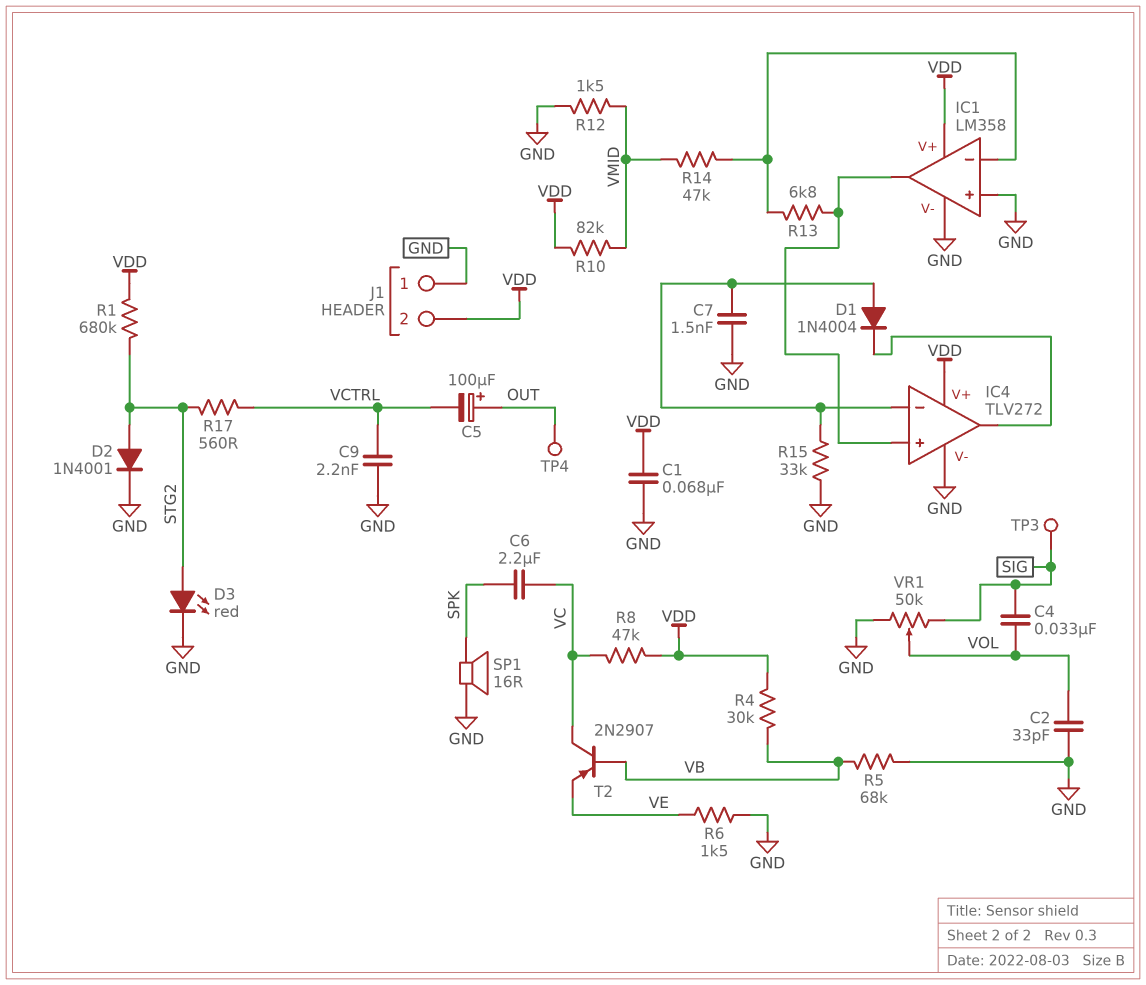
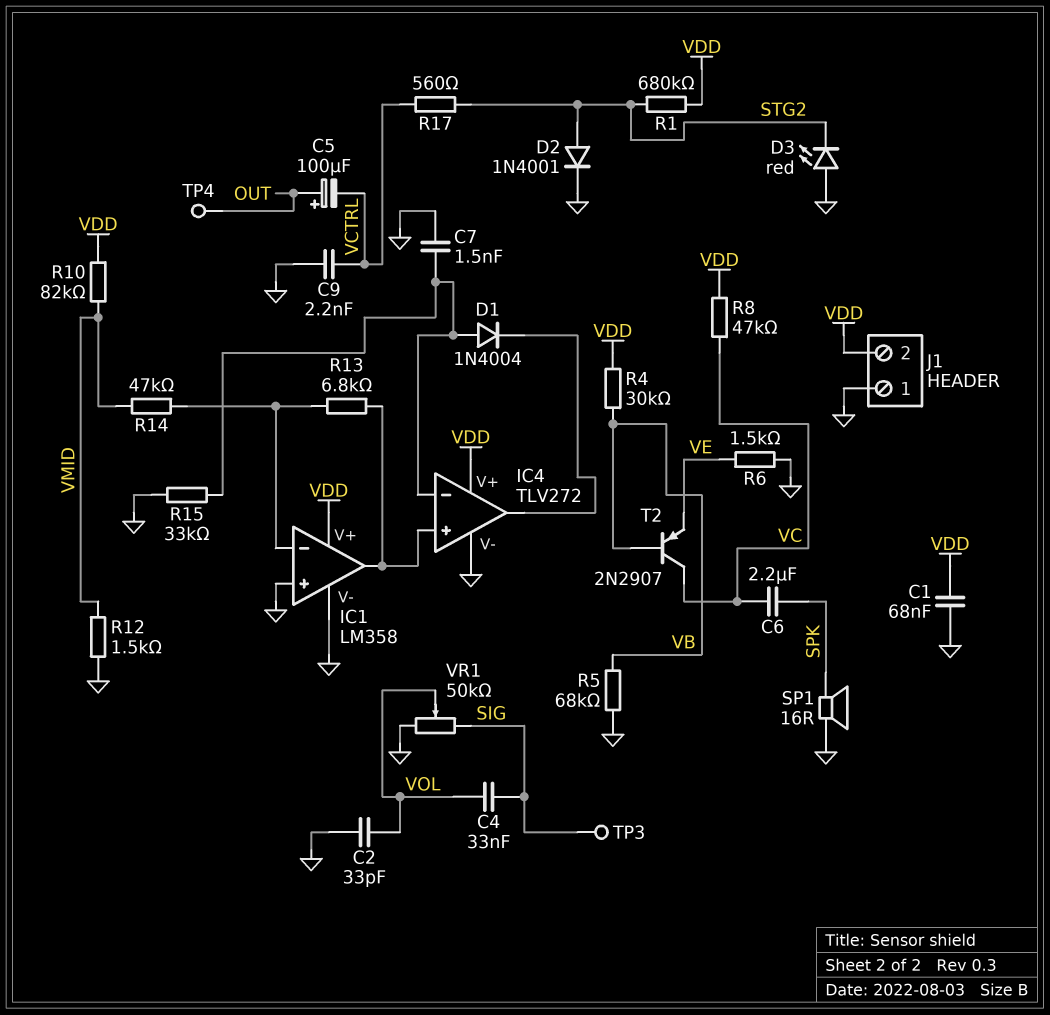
D3: LED red (A STG2, K GND) -> LED red (A GND, K STG2)

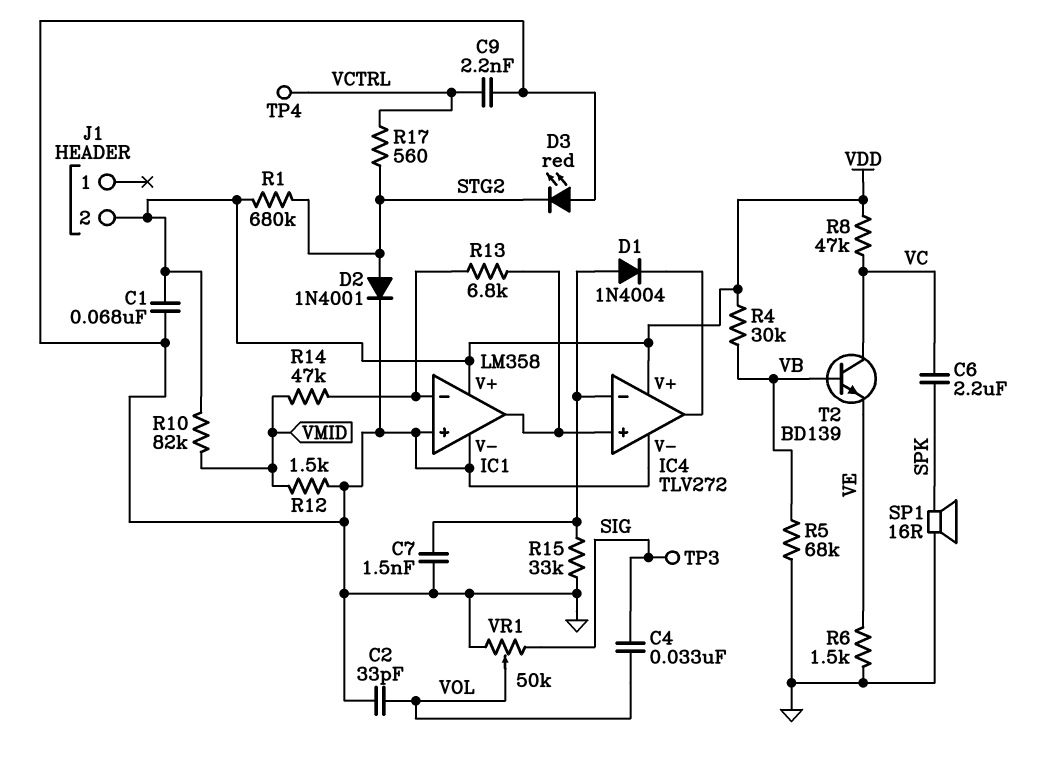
C5: 100uF (plus OUT, minus VCTRL) -> none
J1 pin 1: GND -> none
T2: PNP 2N2907 (B VB, C VC, E VE) -> NPN BD139 (B VB, C VC, E VE)
TP4: test point (OUT) -> test point (VCTRL)

